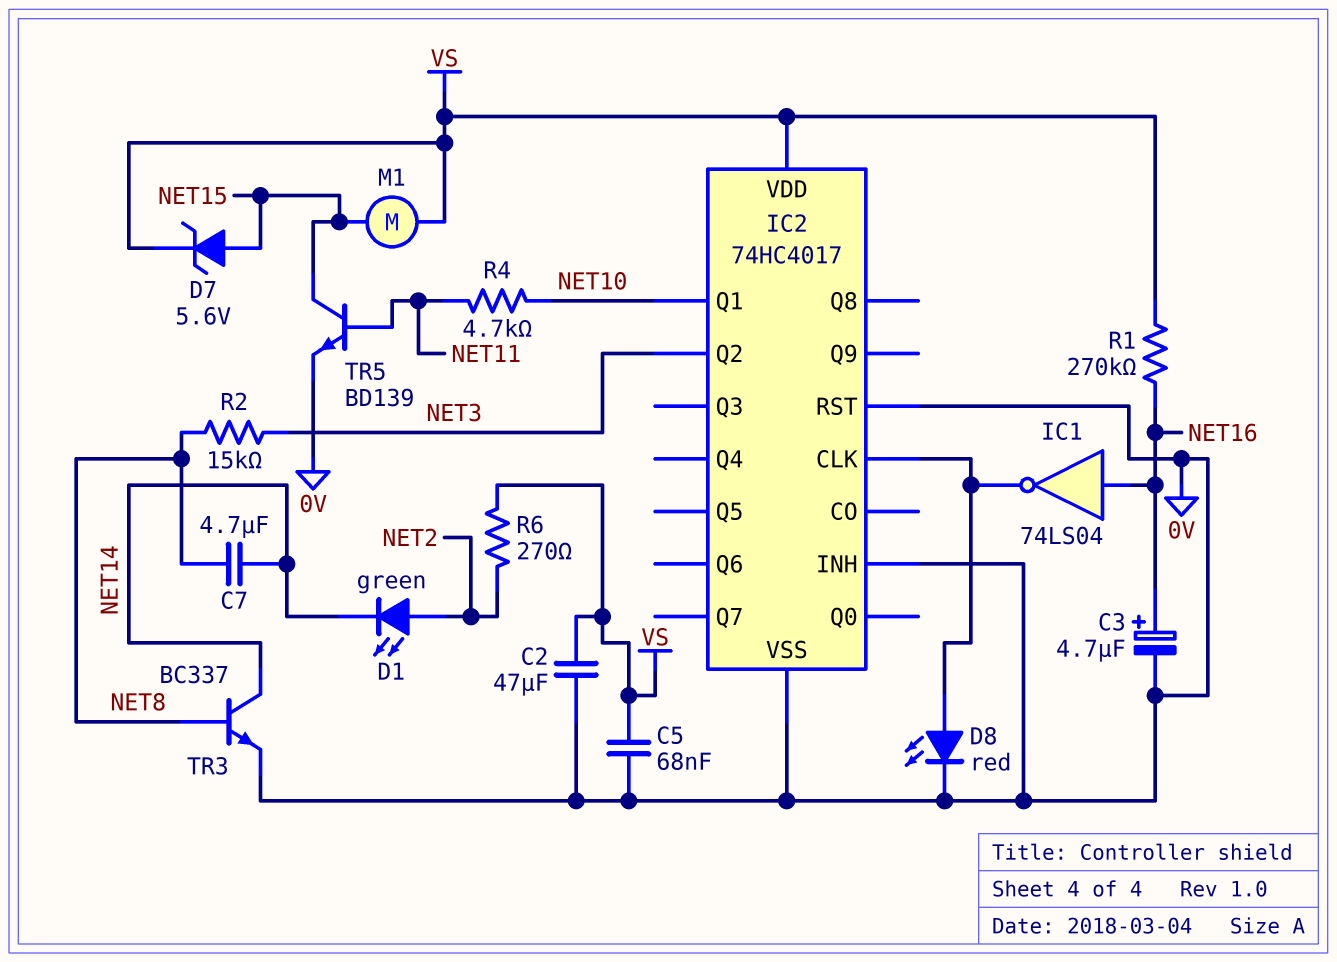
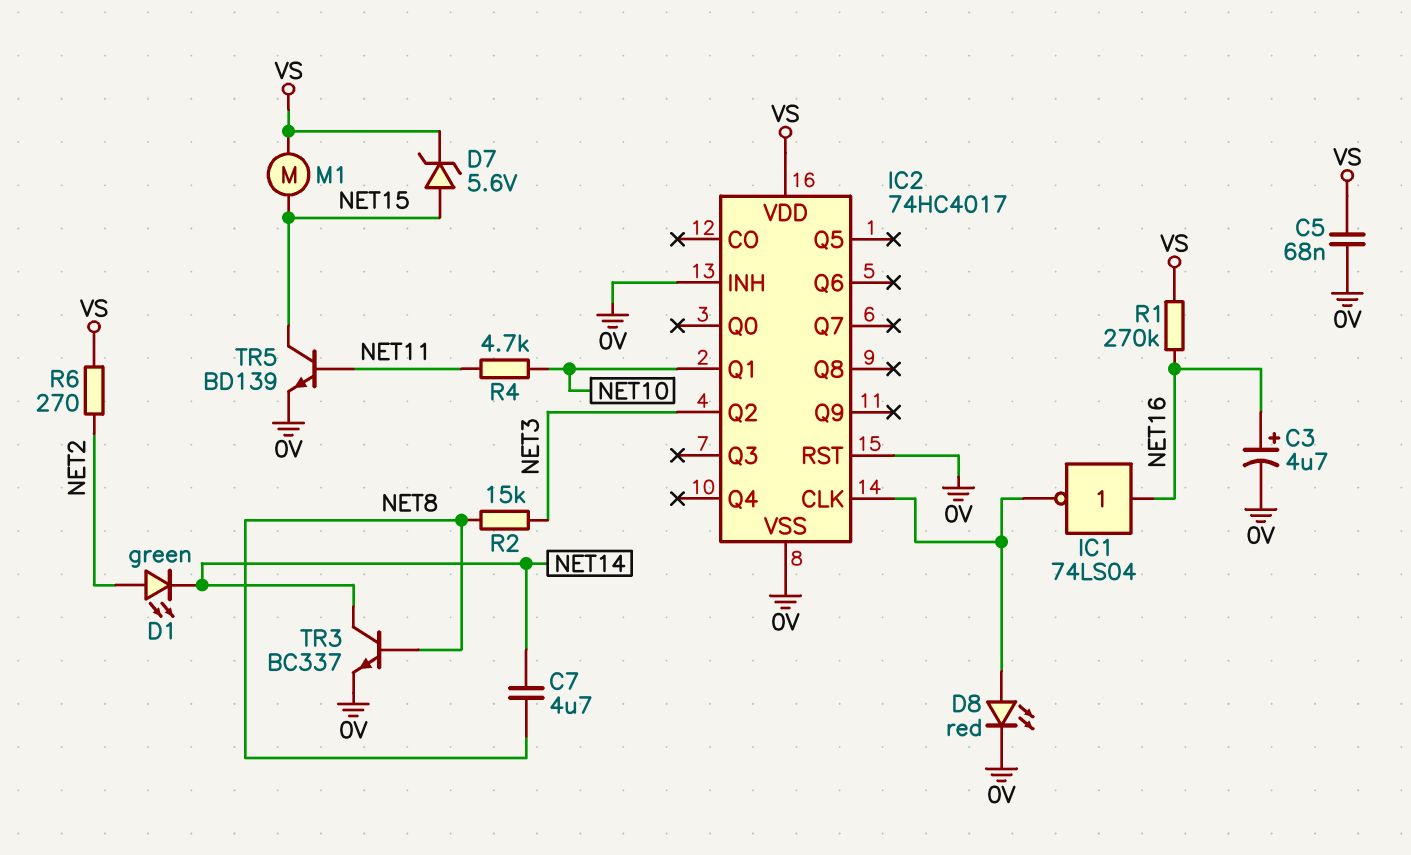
C2: 47uF (0V, VS) -> none

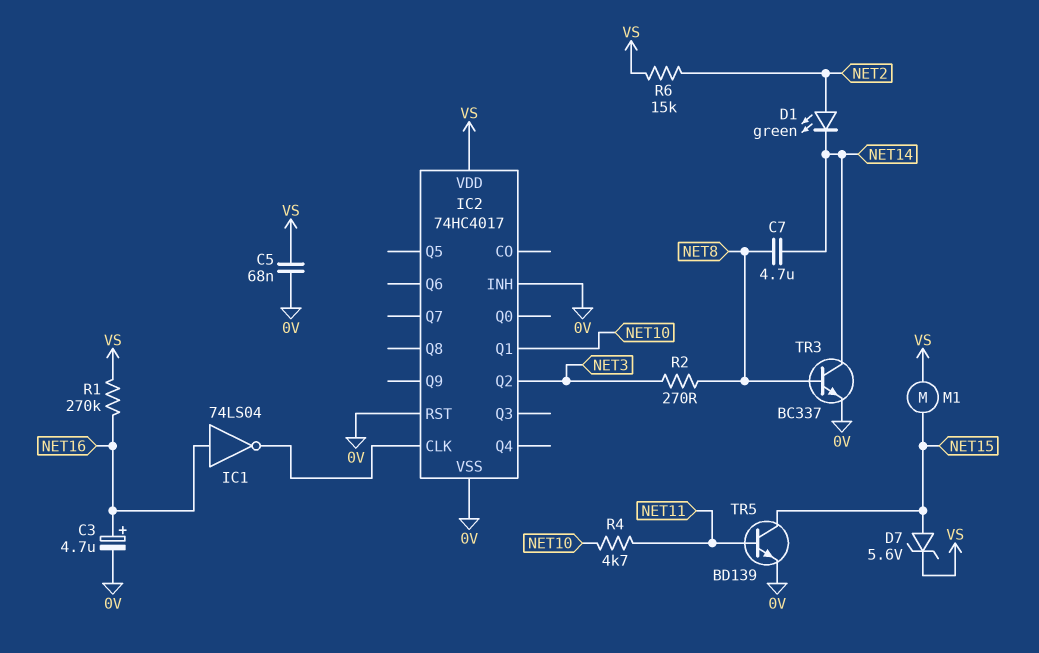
D8: LED red (A IC2/CLK, K 0V) -> none
R2: 15k (NET3, NET8) -> 270 (NET3, NET8)
R6: 270 (NET2, VS) -> 15k (NET2, VS)

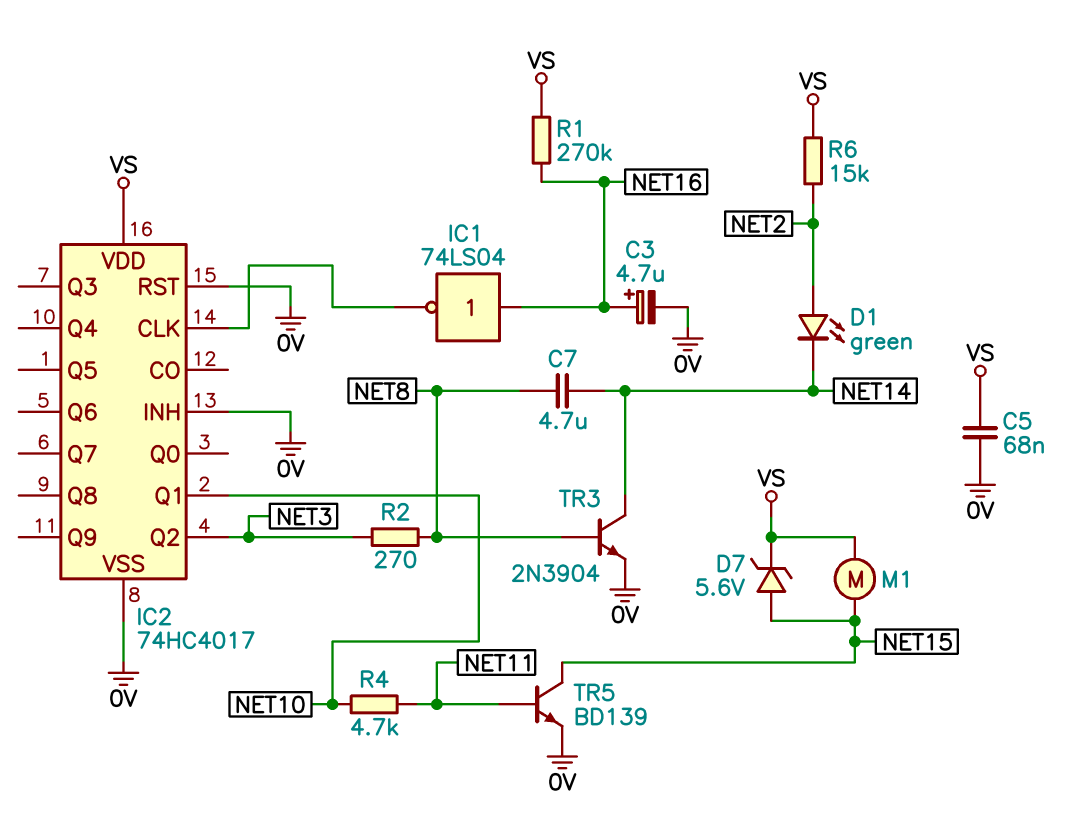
TR3: NPN BC337 (B NET8, C NET14, E 0V) -> NPN 2N3904 (B NET8, C NET14, E 0V)

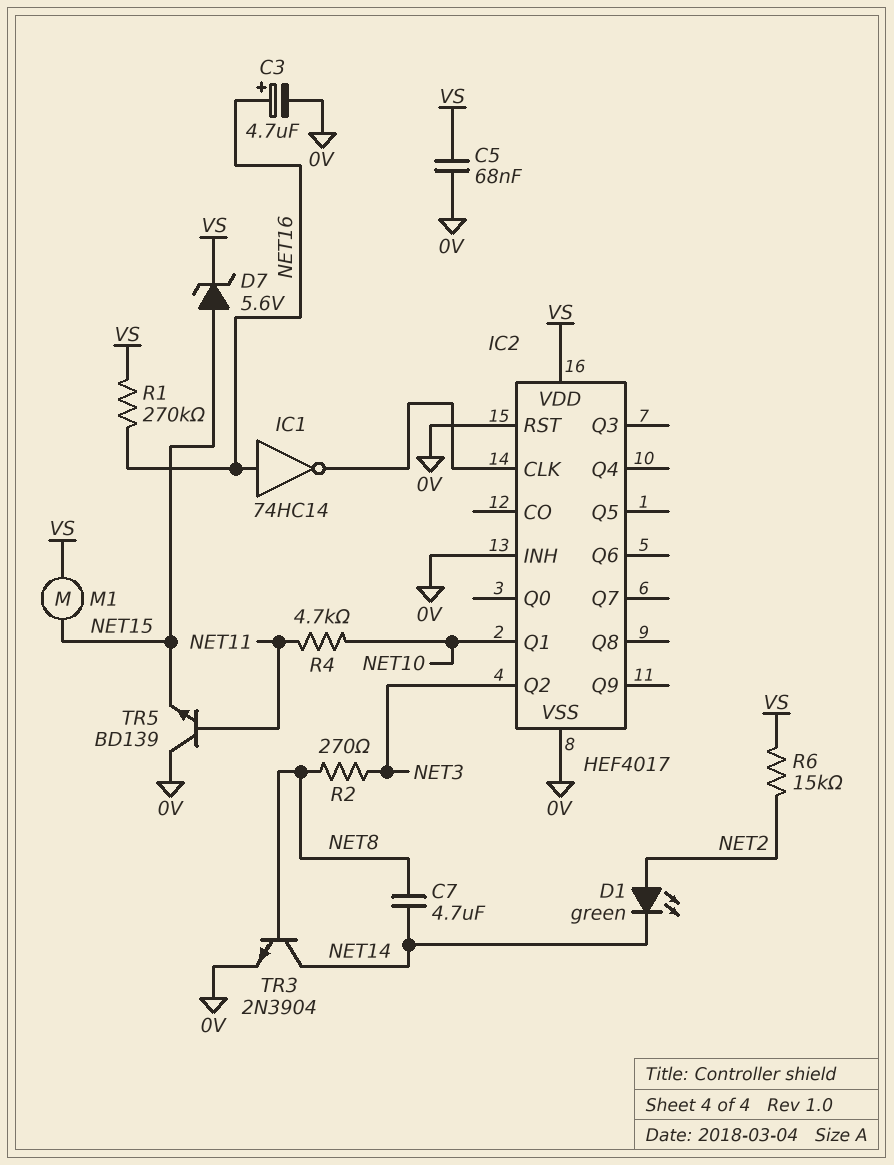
IC1: NOT 74LS04 (in NET16, out IC2/CLK) -> NOT 74HC14 (in NET16, out IC2/CLK)
IC2: 74HC4017 -> HEF4017
TR5: NPN BD139 (B NET11, C NET15, E 0V) -> NPN BD139 (B NET11, C 0V, E NET15)

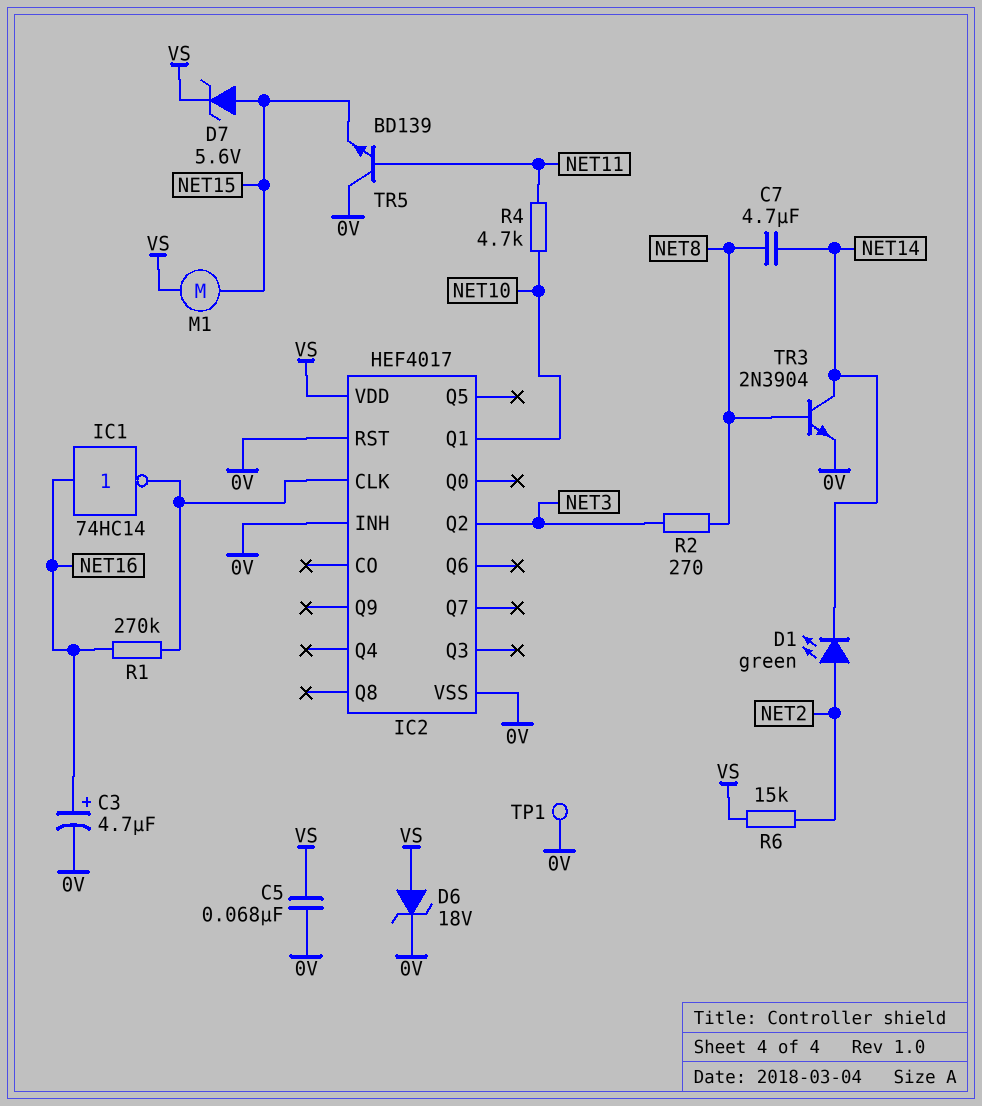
D6: none -> zener 18V (A VS, K 0V)
R1: 270k (NET16, VS) -> 270k (IC2/CLK, NET16)
TP1: none -> test point (0V)

